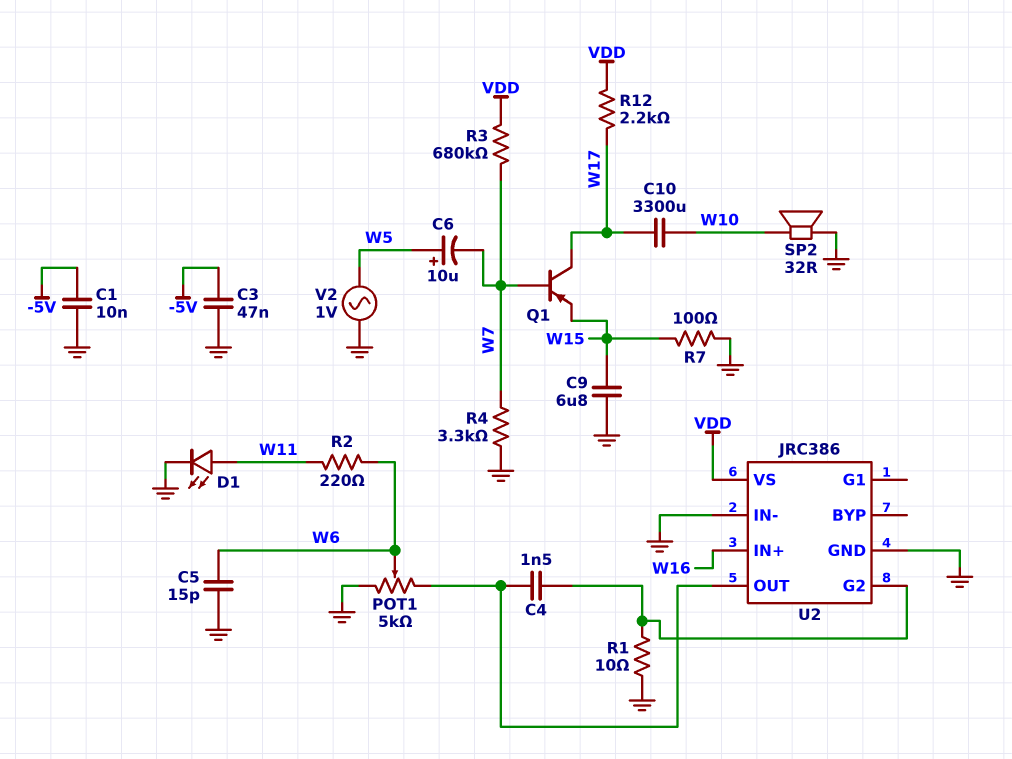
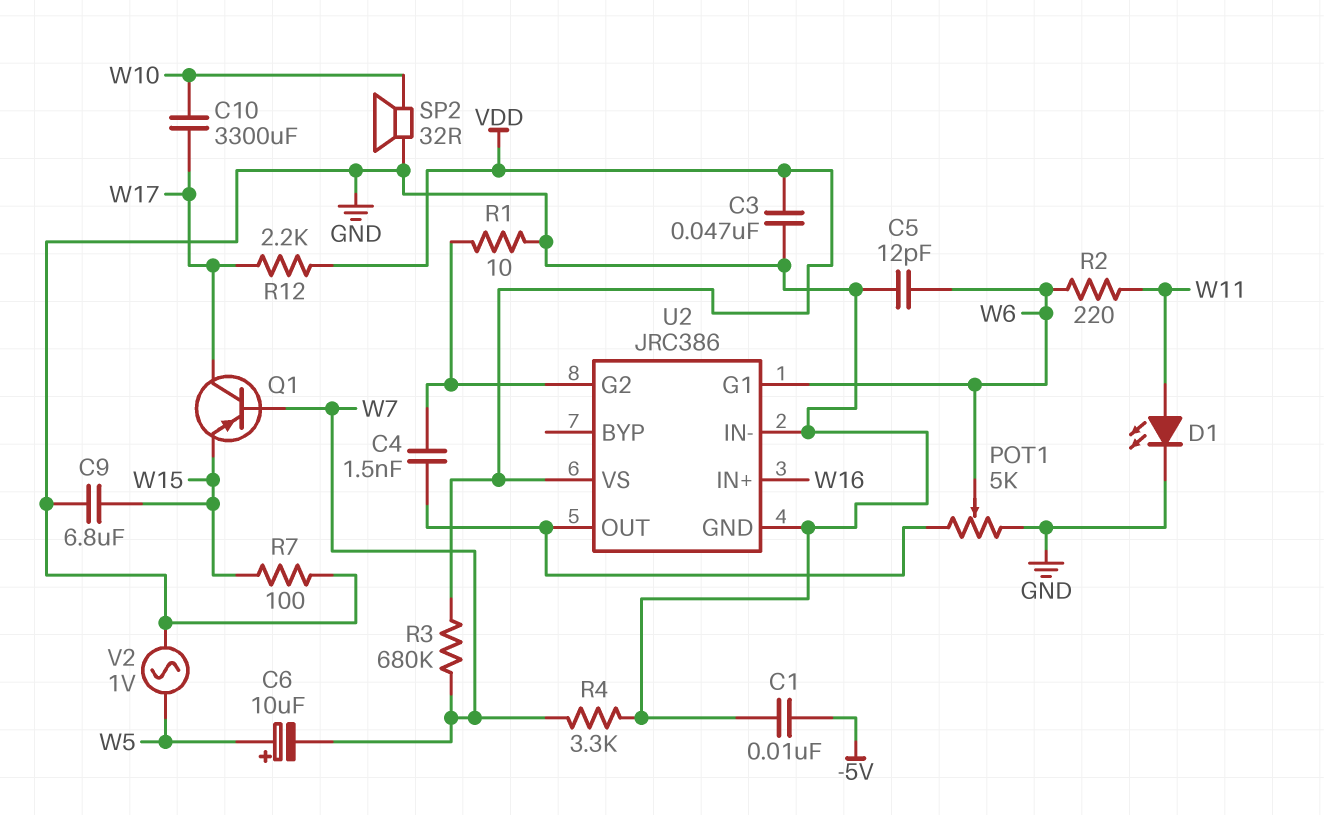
C3: 47nF (-5V, GND) -> 47nF (GND, VDD)
C5: 15pF (GND, W6) -> 12pF (GND, W6)
U2 pin G1: none -> W6

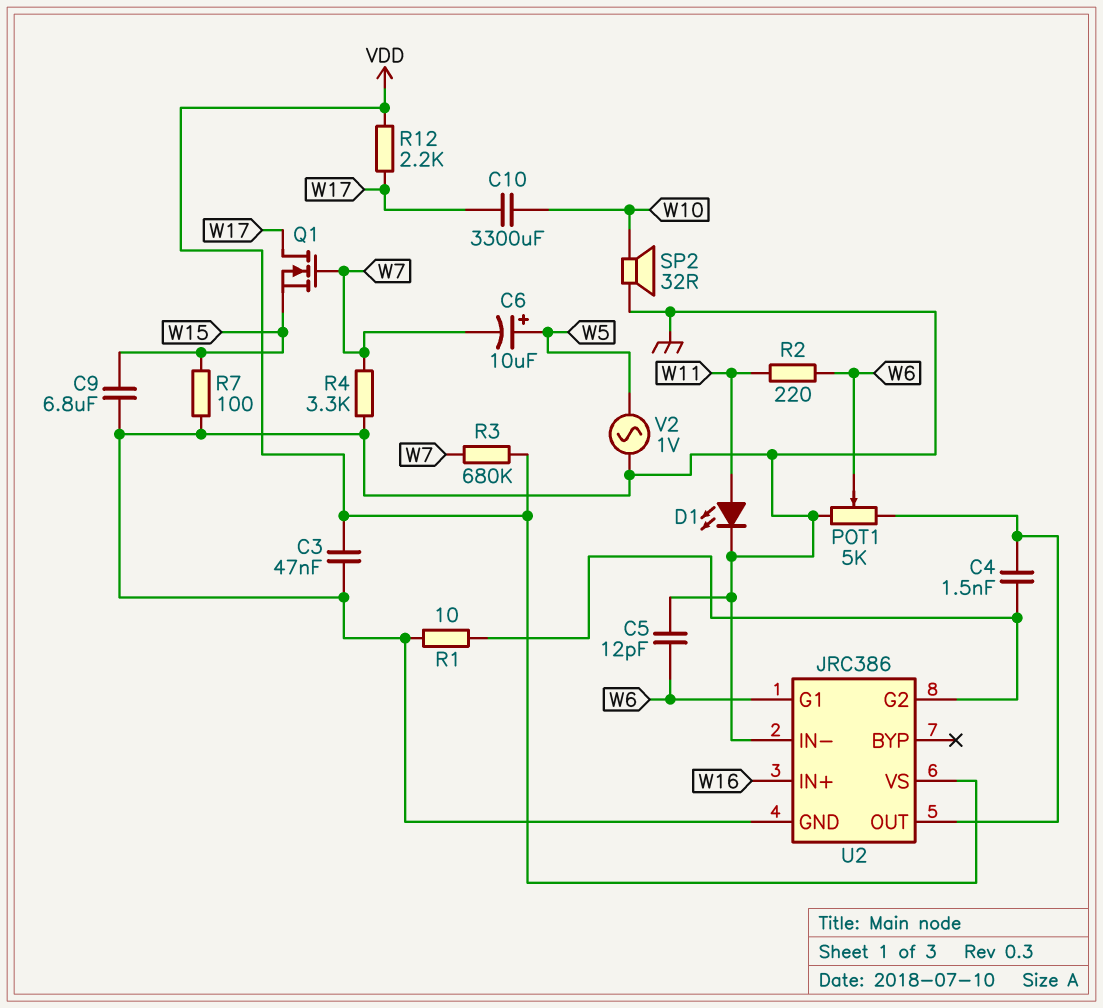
C1: 10nF (-5V, GND) -> none
Q1: PNP (B W7, C W17, E W15) -> NMOS (G W7, D W17, S W15)

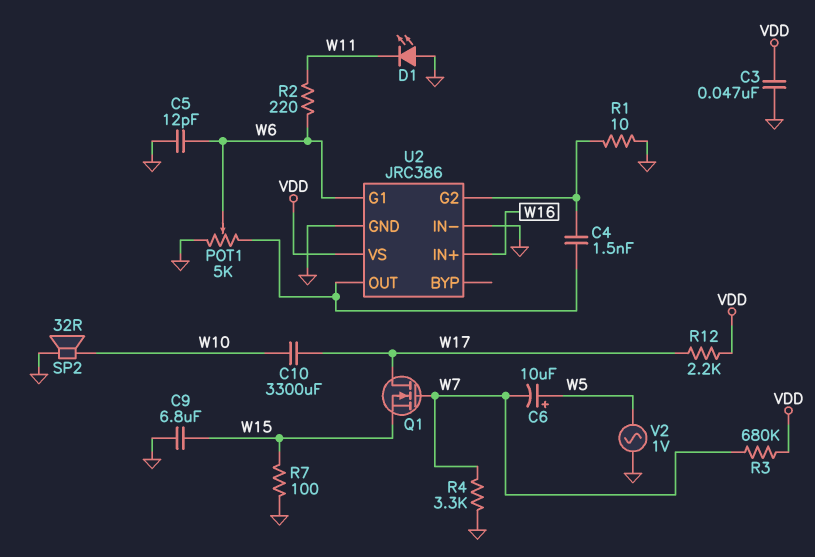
D1: LED (A W11, K GND) -> LED (A GND, K W11)

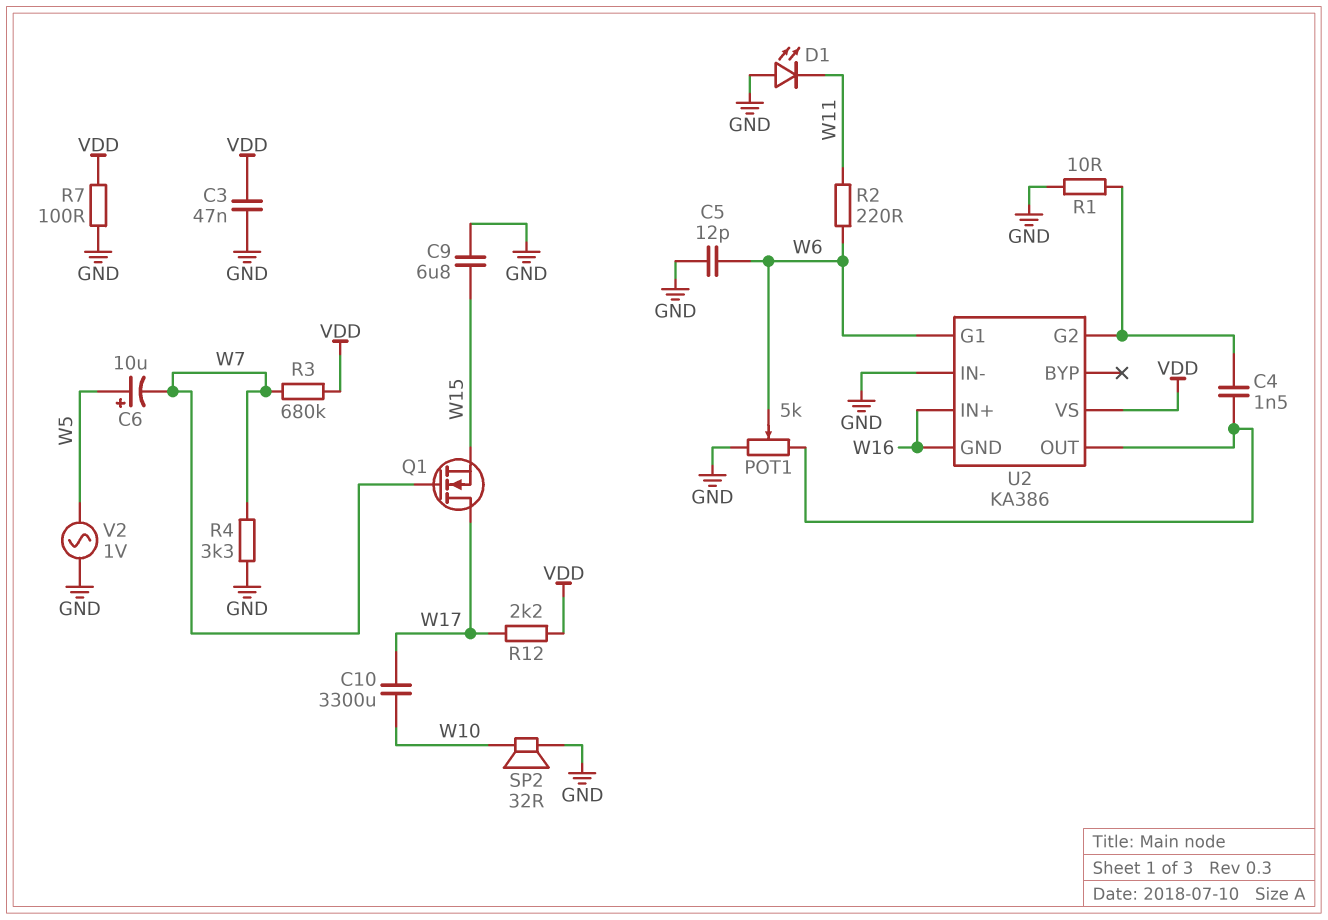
R7: 100 (GND, W15) -> 100 (GND, VDD)
U2: JRC386 -> KA386
U2 pin GND: GND -> W16

